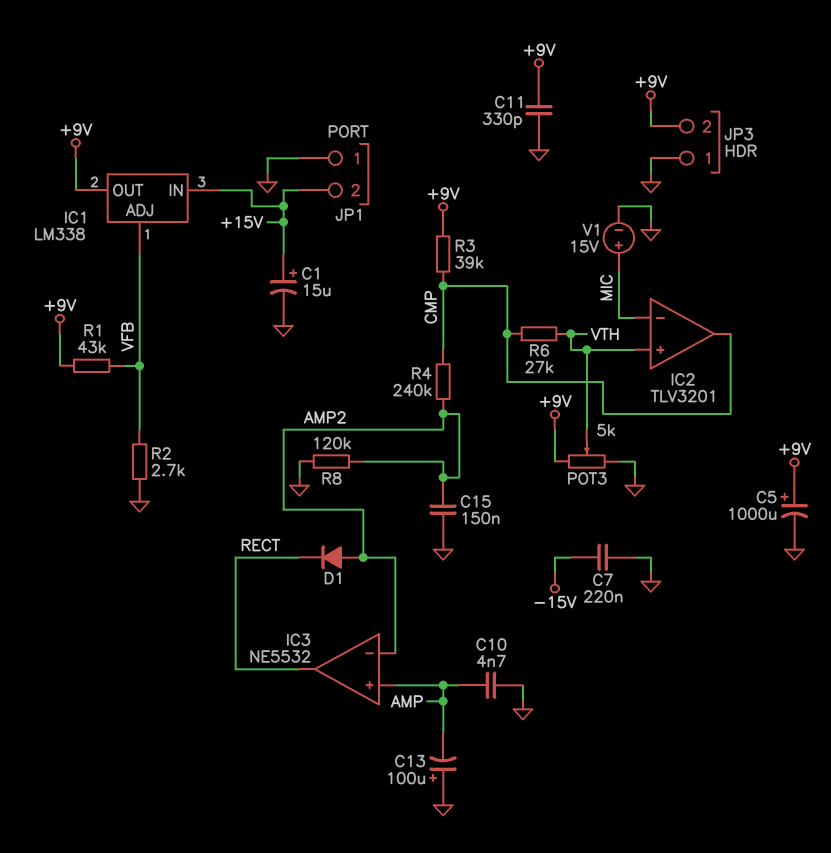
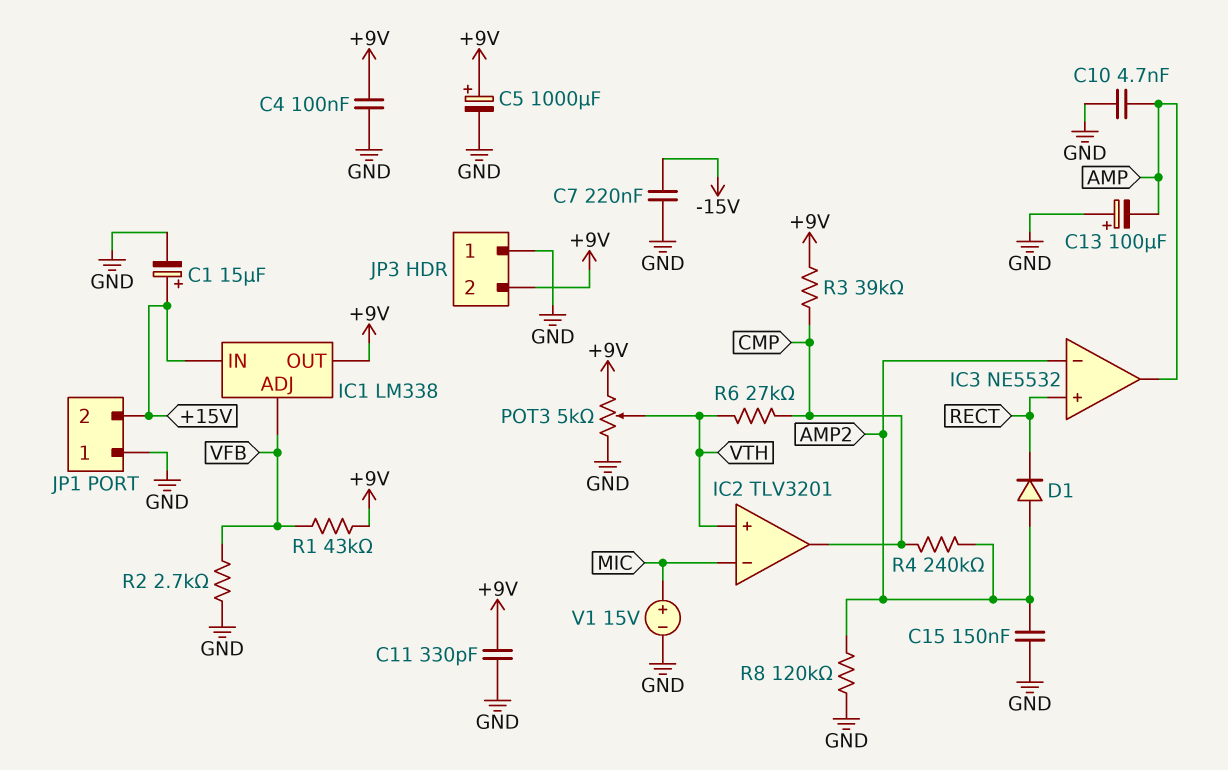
C4: none -> 100nF (+9V, GND)
IC3 pin in+: AMP -> RECT
IC3 pin out: RECT -> AMP

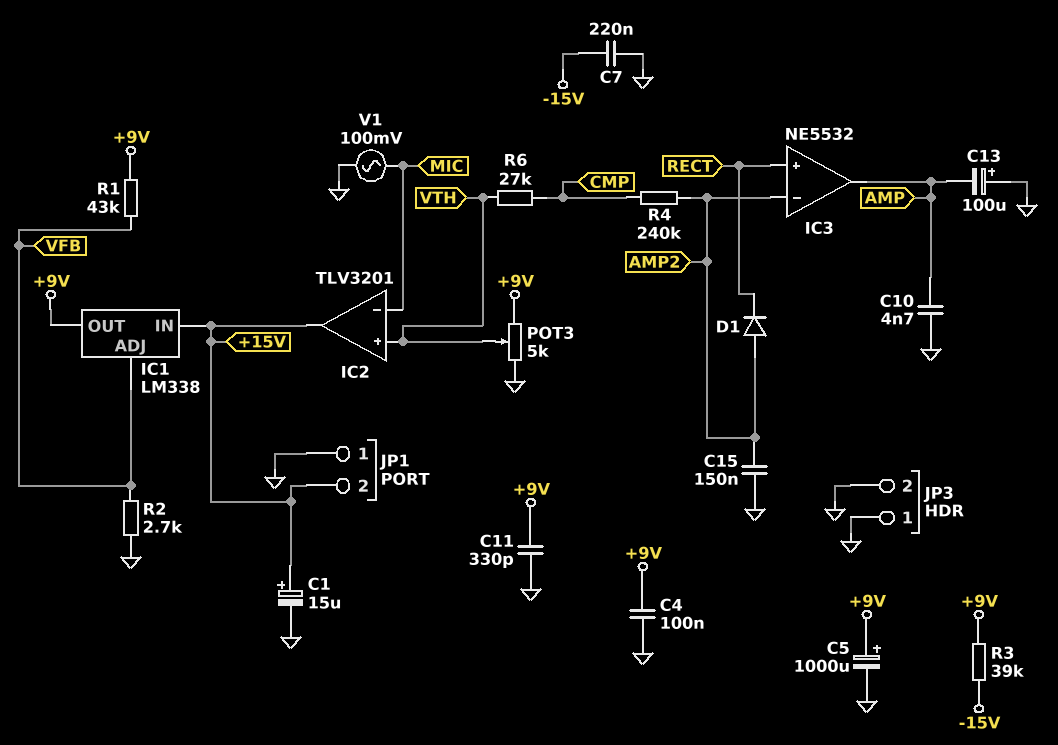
IC2 pin out: CMP -> +15V
JP3 pin 2: +9V -> GND
R3: 39k (+9V, CMP) -> 39k (+9V, -15V)
R8: 120k (AMP2, GND) -> none
V1: 15V (plus MIC, minus GND) -> AC 100mV (GND, MIC)

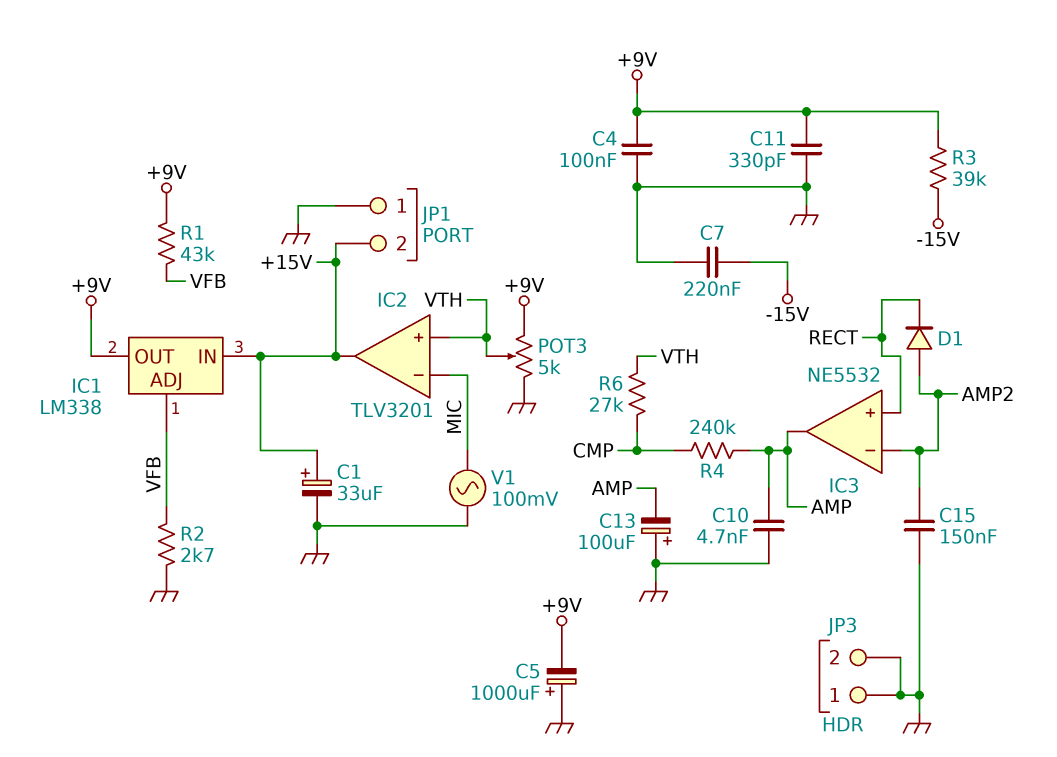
C1: 15uF (plus +15V, minus GND) -> 33uF (plus +15V, minus GND)
C5: 1000uF (plus +9V, minus GND) -> 1000uF (plus GND, minus +9V)
R4: 240k (AMP2, CMP) -> 240k (AMP, CMP)

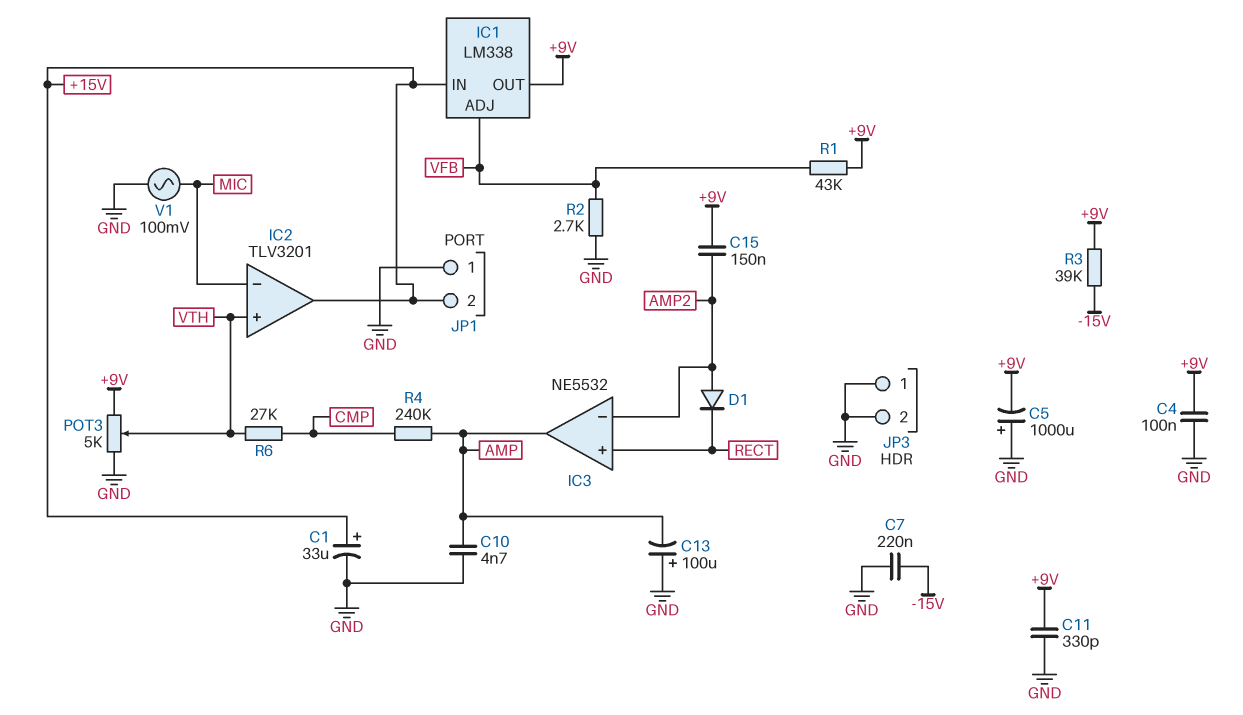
C15: 150nF (AMP2, GND) -> 150nF (+9V, AMP2)

